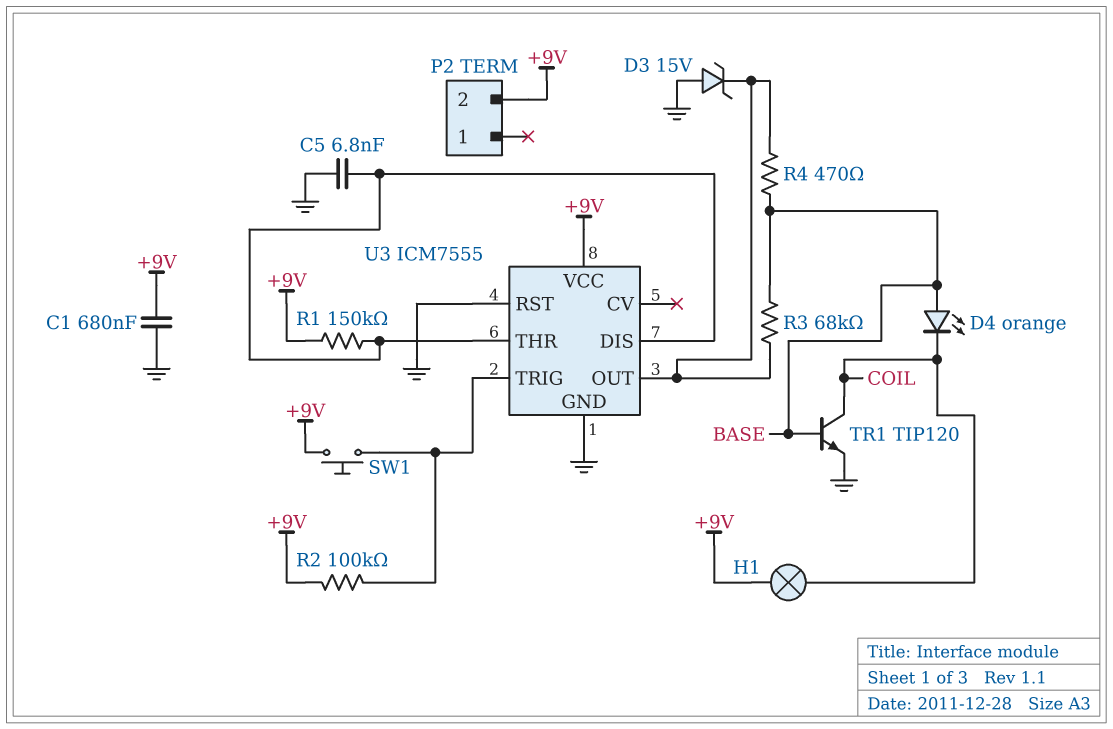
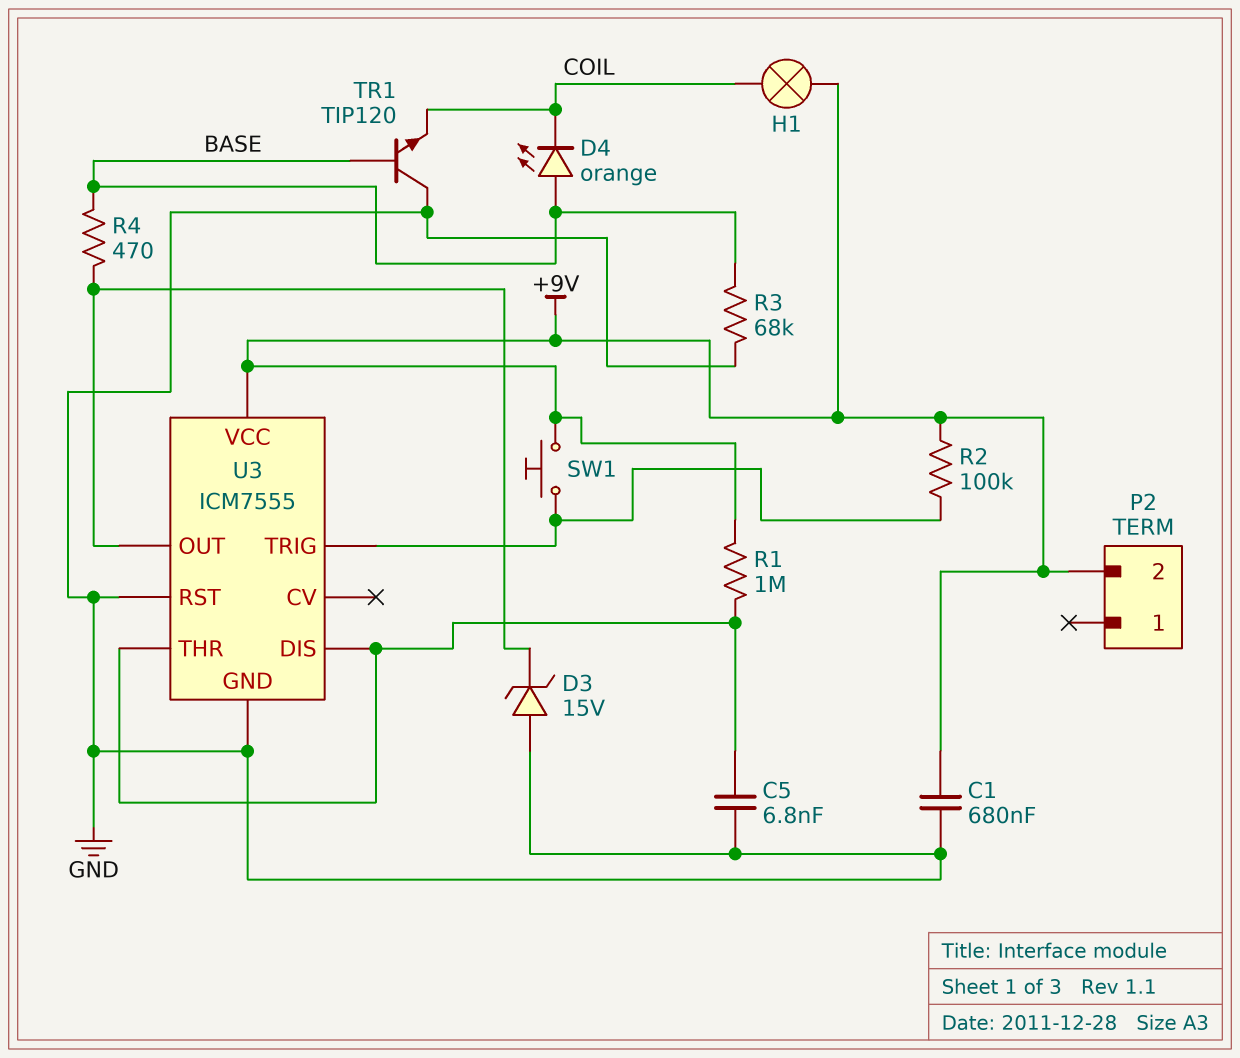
R1: 150k (+9V, U3/DIS) -> 1M (+9V, U3/DIS)
R3: 68k (BASE, U3/OUT) -> 68k (BASE, GND)
TR1: NPN TIP120 (B BASE, C COIL, E GND) -> NPN TIP120 (B BASE, C GND, E COIL)

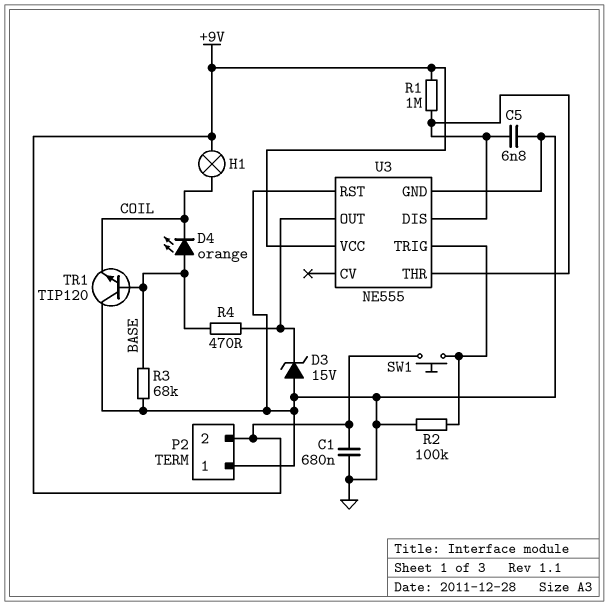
P2 pin 1: none -> GND
R2: 100k (+9V, U3/TRIG) -> 100k (GND, U3/TRIG)
U3: ICM7555 -> NE555

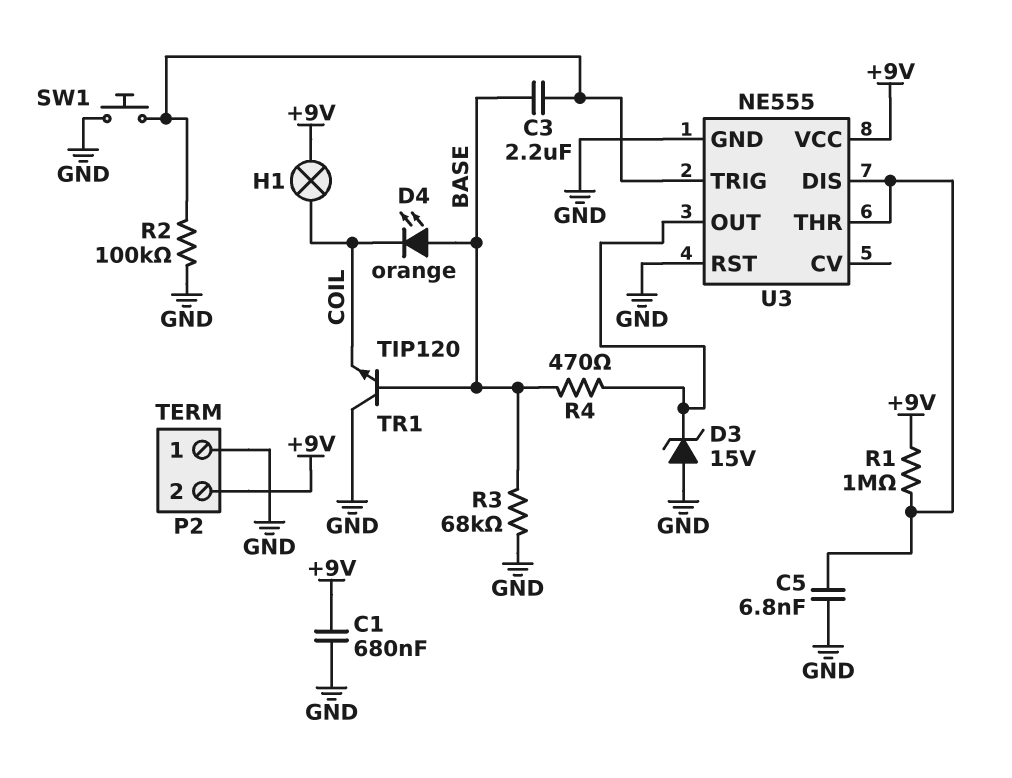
C3: none -> 2.2uF (BASE, U3/TRIG)
SW1: button (+9V, U3/TRIG) -> button (GND, U3/TRIG)

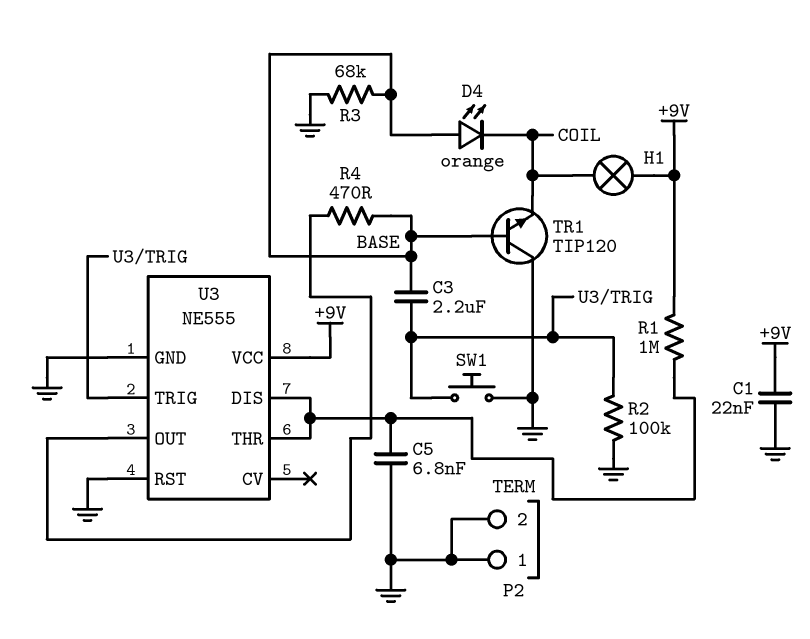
C1: 680nF (+9V, GND) -> 22nF (+9V, GND)
D3: zener 15V (A GND, K U3/OUT) -> none
P2 pin 2: +9V -> GND

